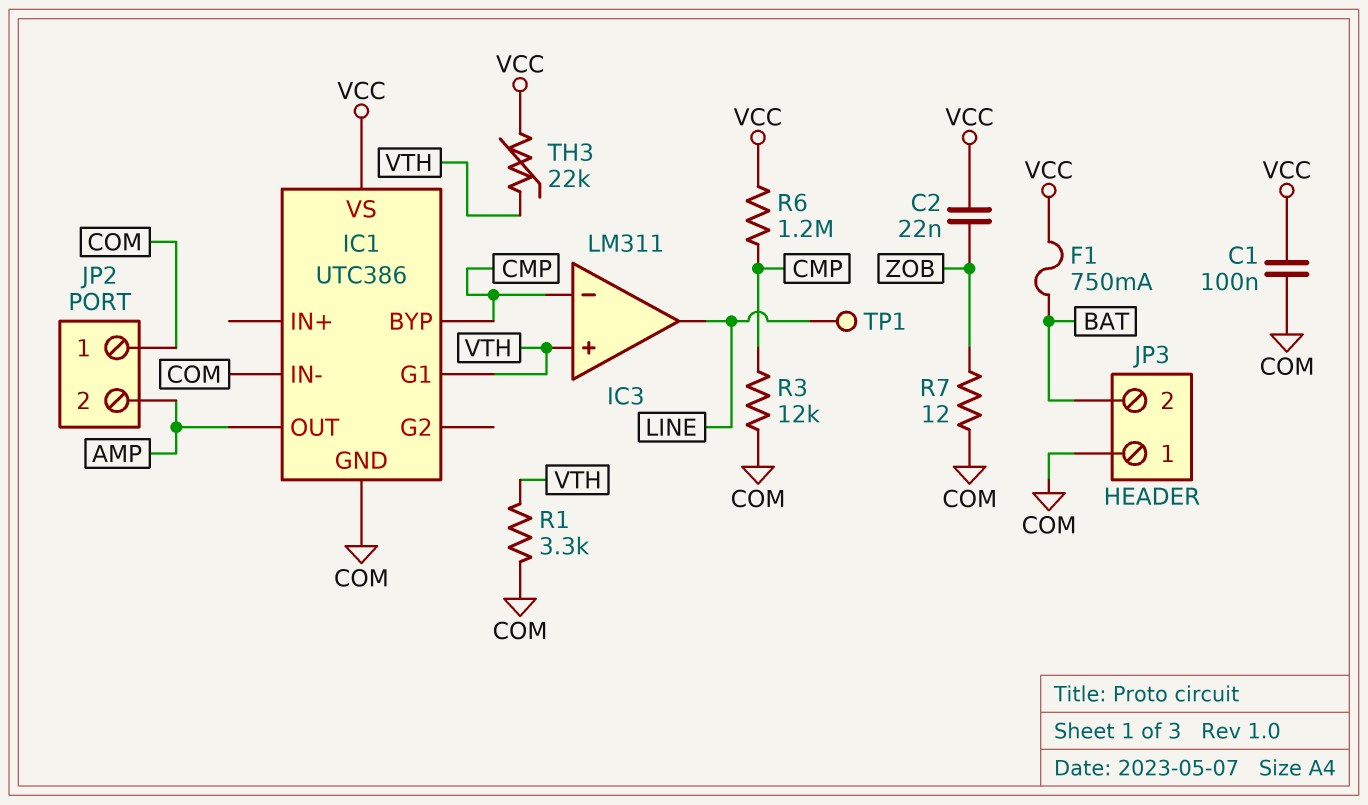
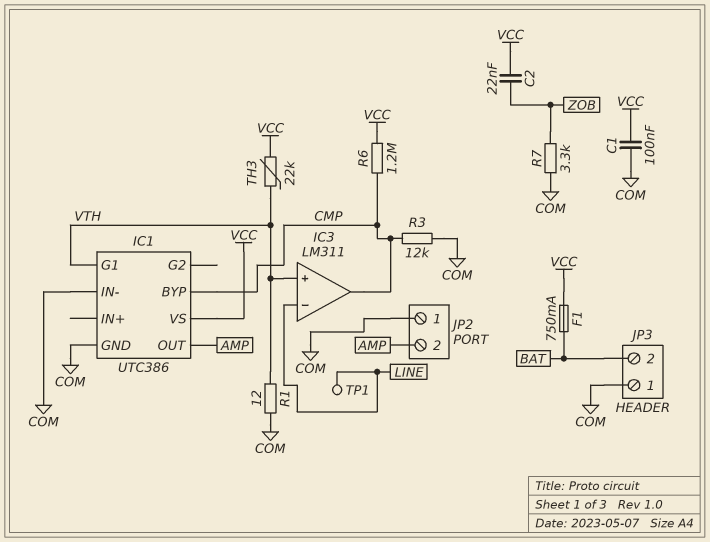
IC3 pin in-: CMP -> LINE
IC3 pin out: LINE -> CMP
R1: 3.3k (COM, VTH) -> 12 (COM, VTH)
R7: 12 (COM, ZOB) -> 3.3k (COM, ZOB)

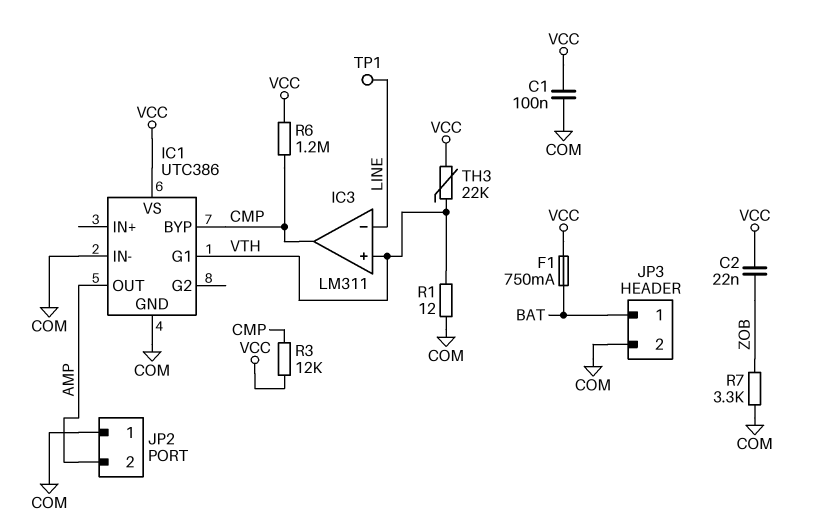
JP3 pin 1: COM -> BAT
JP3 pin 2: BAT -> COM
R3: 12k (CMP, COM) -> 12k (CMP, VCC)

